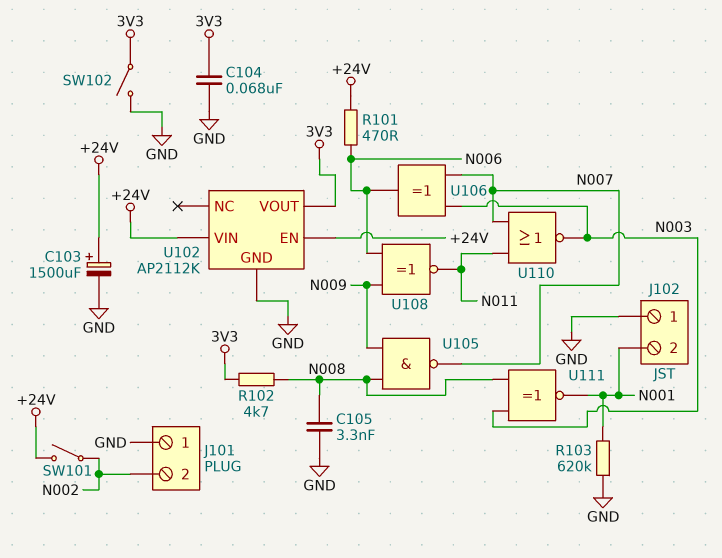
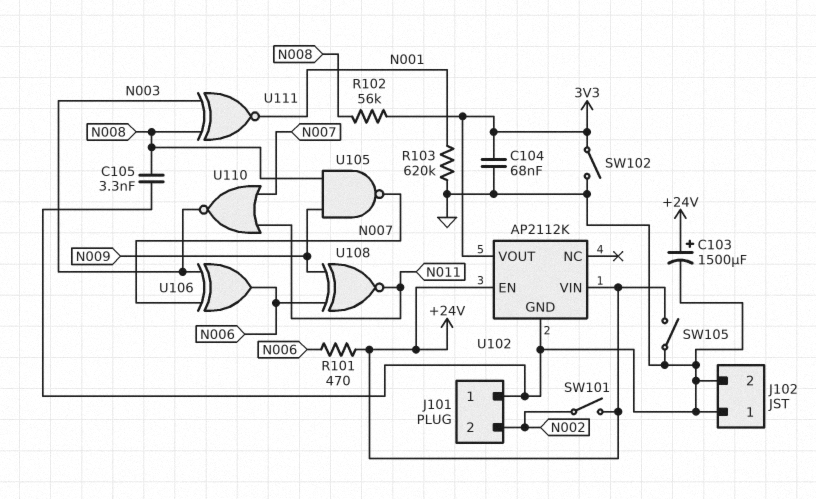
J102 pin 2: N001 -> GND
R102: 4.7k (3V3, N008) -> 56k (3V3, N008)
SW105: none -> switch (+24V, GND)

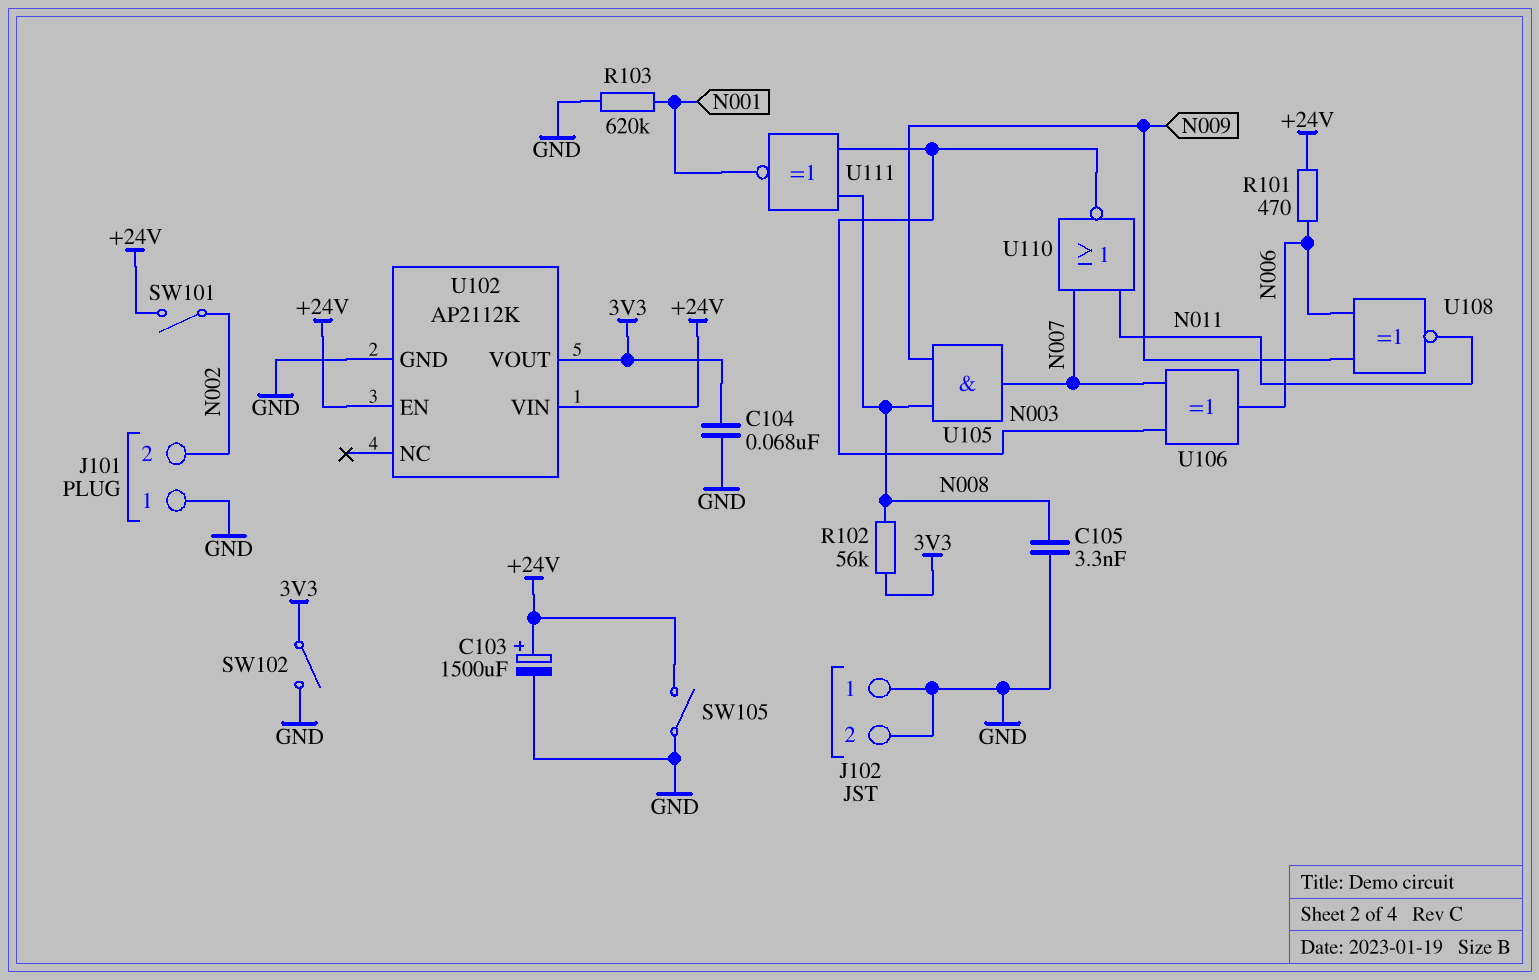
U105: NAND (in N008, in N009, out N007) -> AND (in N008, in N009, out N007)

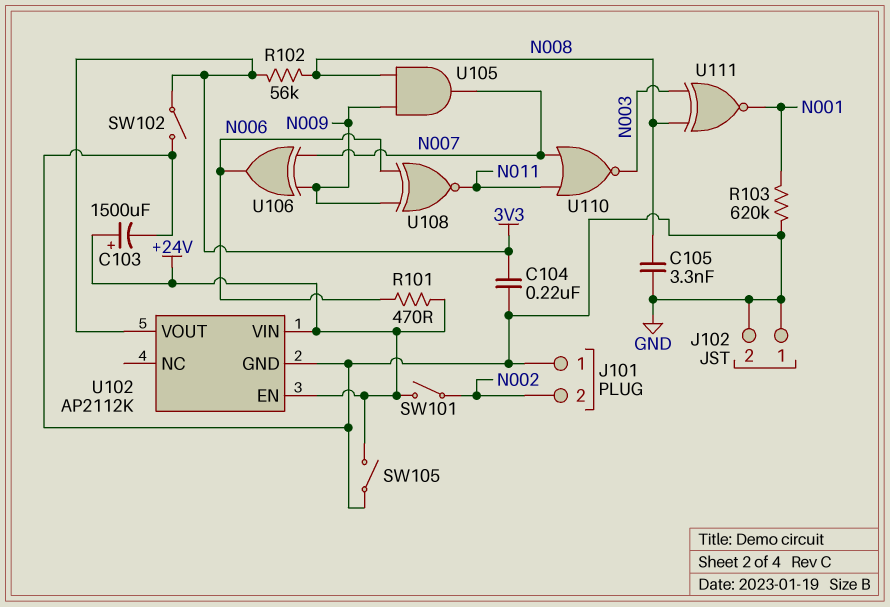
C104: 68nF (3V3, GND) -> 220nF (3V3, GND)
U106: XOR (in N003, in N007, out N006) -> XOR (in N007, in N009, out N006)

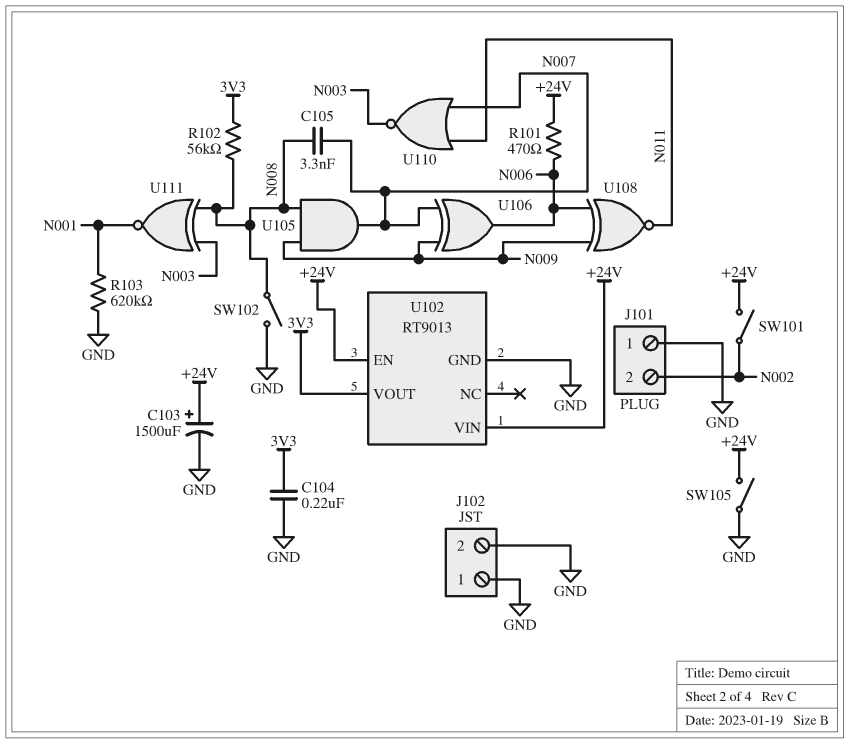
C105: 3.3nF (GND, N008) -> 3.3nF (N007, N008)
SW102: switch (3V3, GND) -> switch (GND, N008)
U102: AP2112K -> RT9013

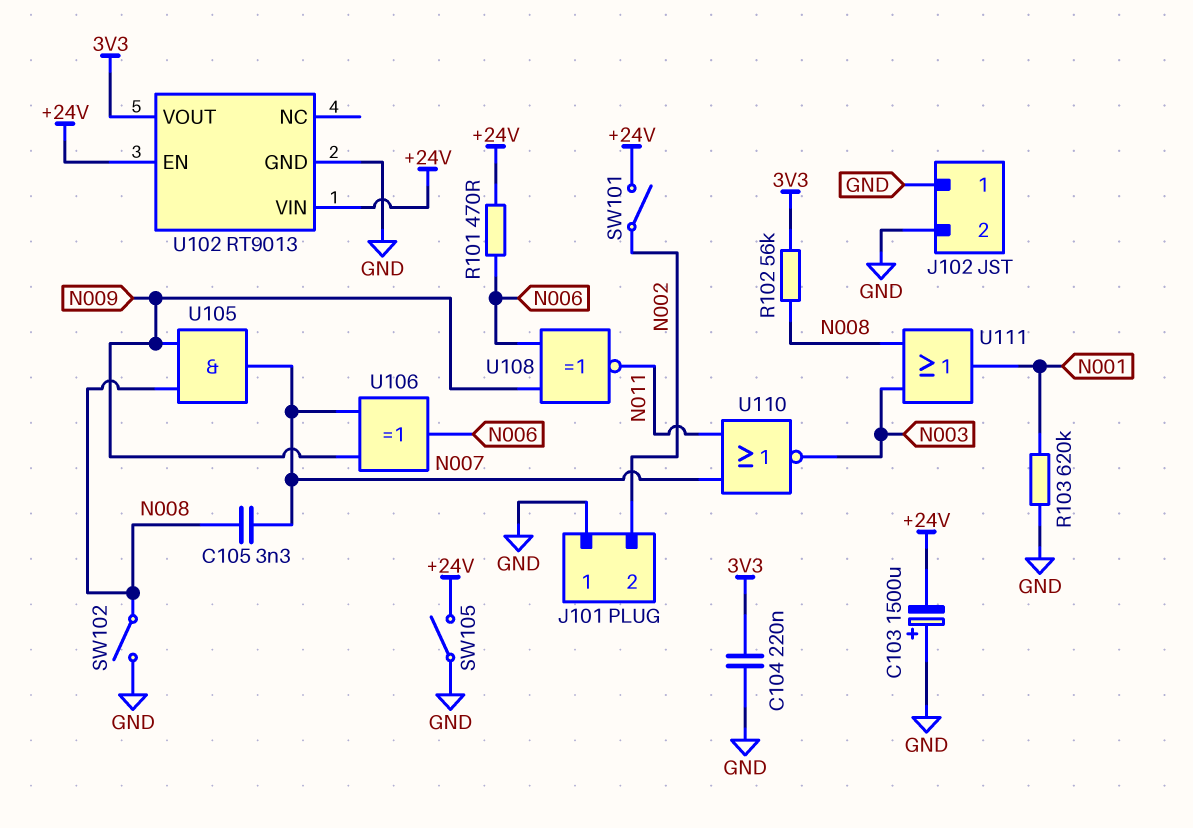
C103: 1500uF (plus +24V, minus GND) -> 1500uF (plus GND, minus +24V)
U111: XNOR (in N003, in N008, out N001) -> OR (in N003, in N008, out N001)

